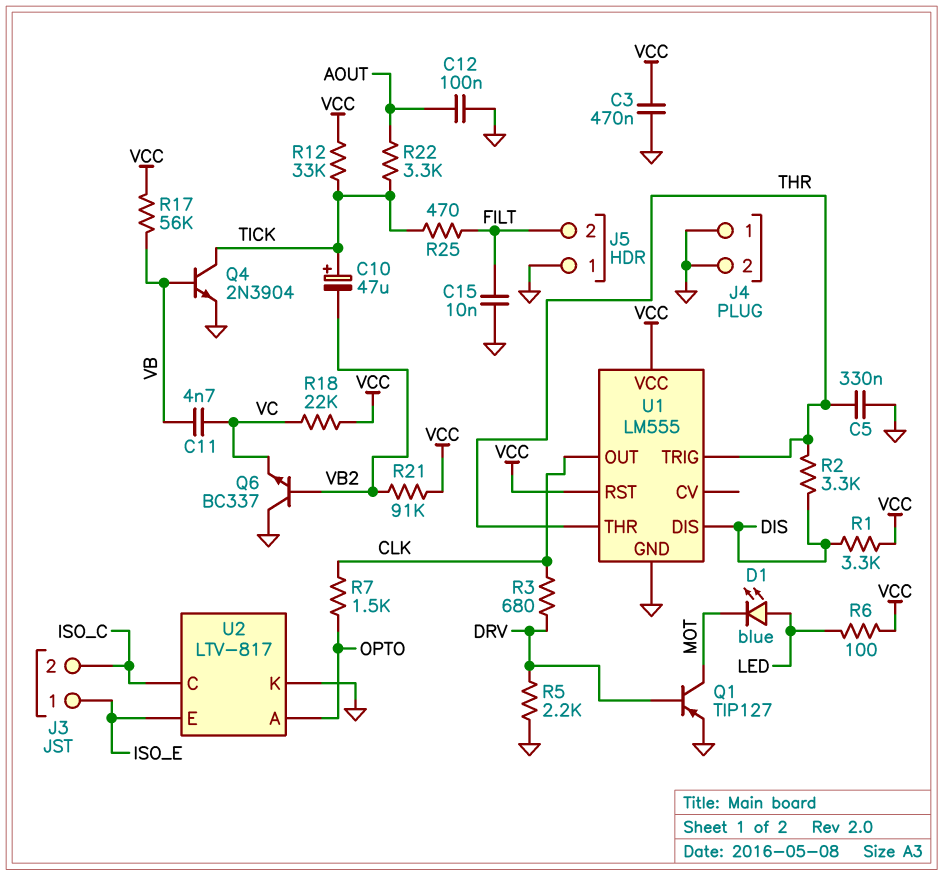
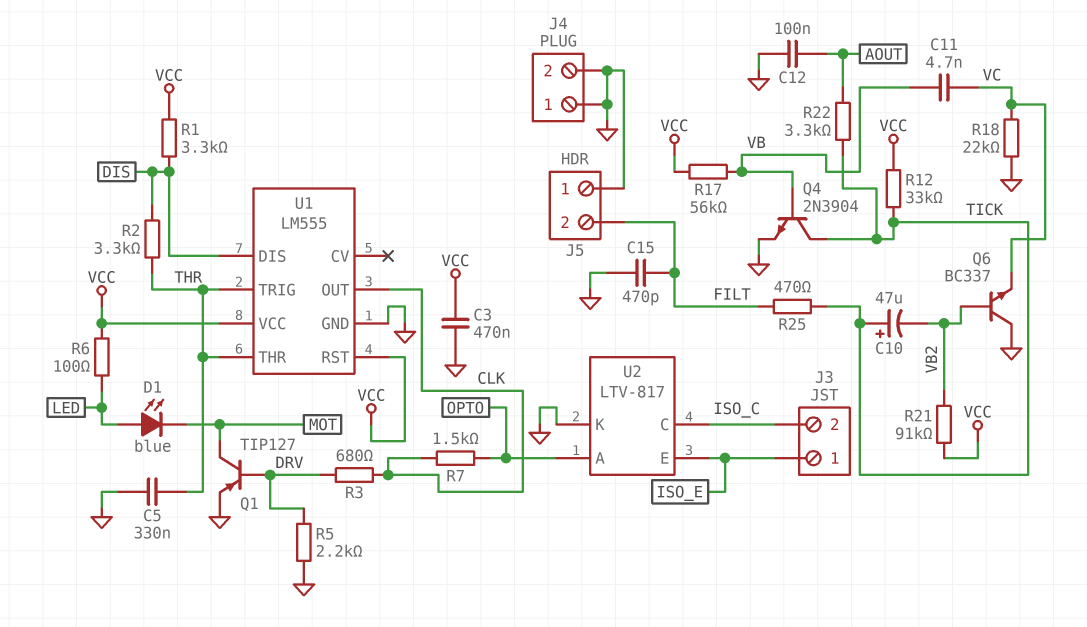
C15: 10nF (FILT, GND) -> 470pF (FILT, GND)
R18: 22k (VC, VCC) -> 22k (GND, VC)

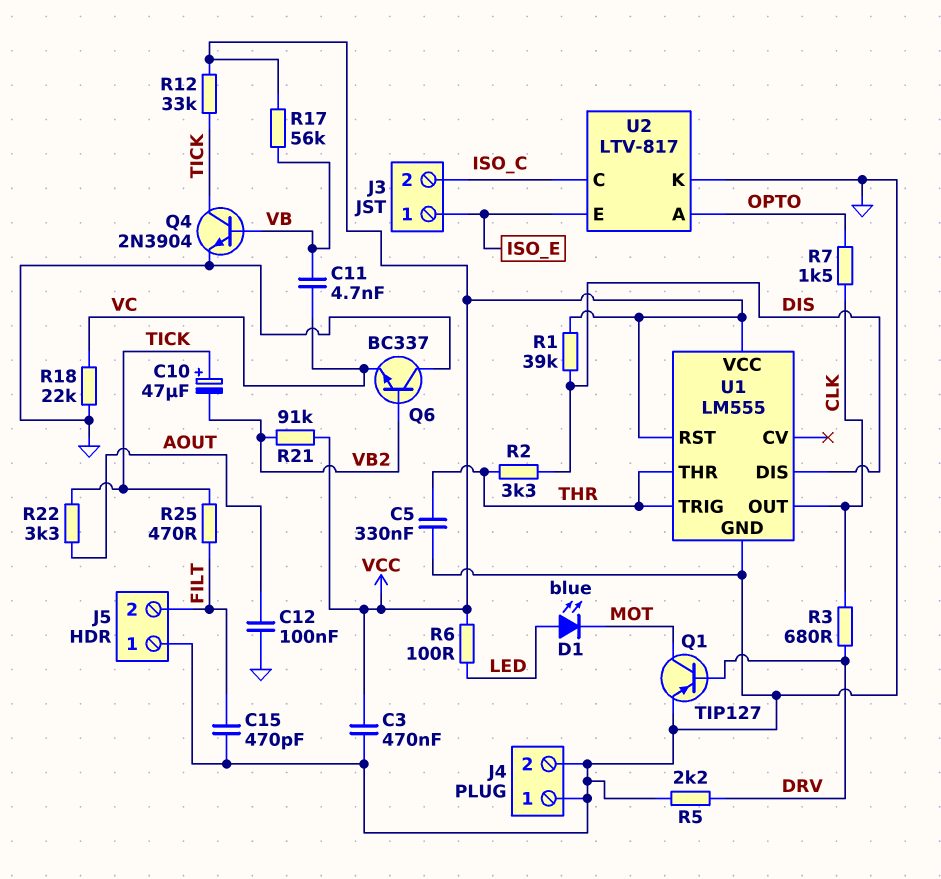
R1: 3.3k (DIS, VCC) -> 39k (DIS, VCC)

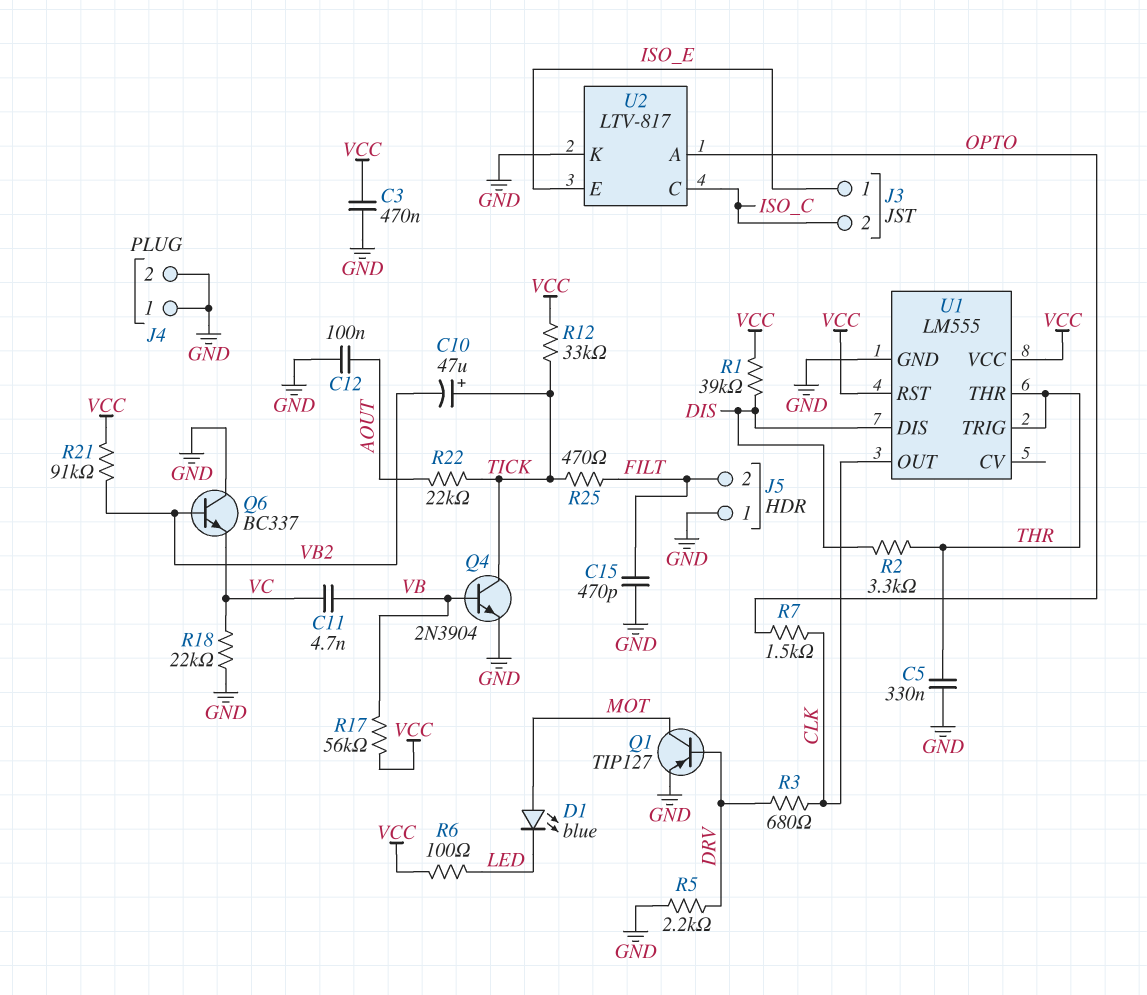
D1: LED blue (A LED, K MOT) -> LED blue (A MOT, K LED)
R22: 3.3k (AOUT, TICK) -> 22k (AOUT, TICK)

